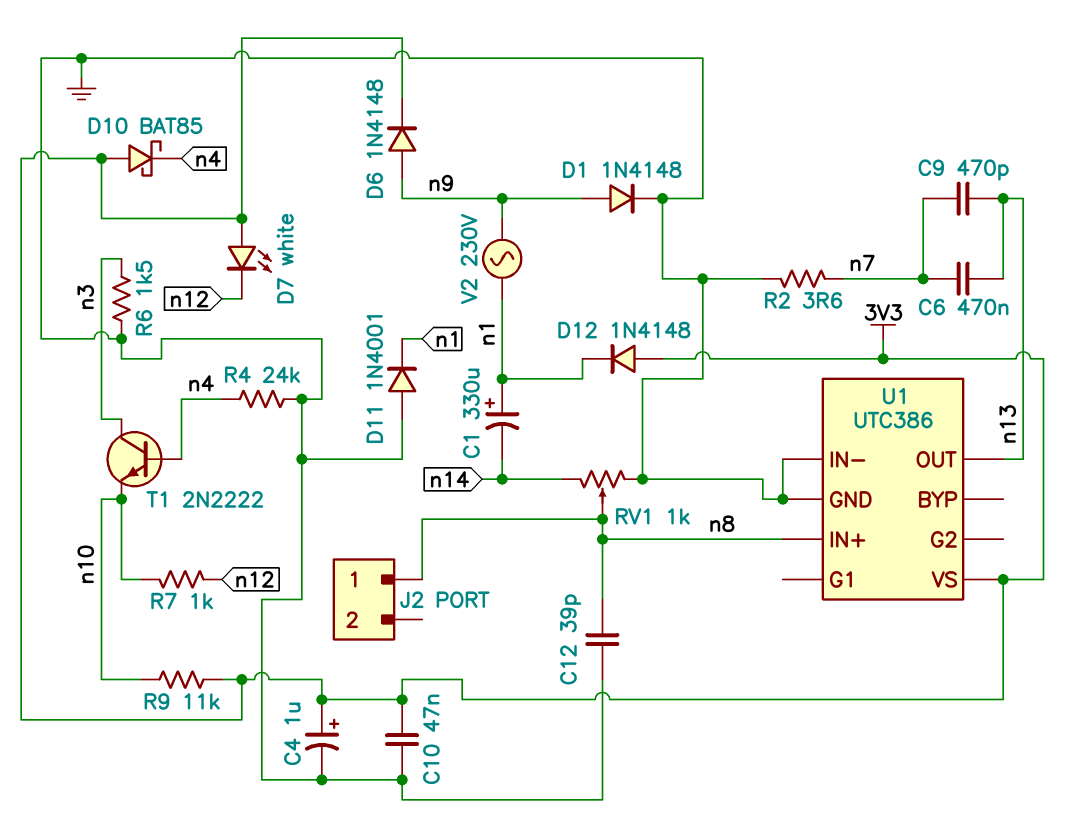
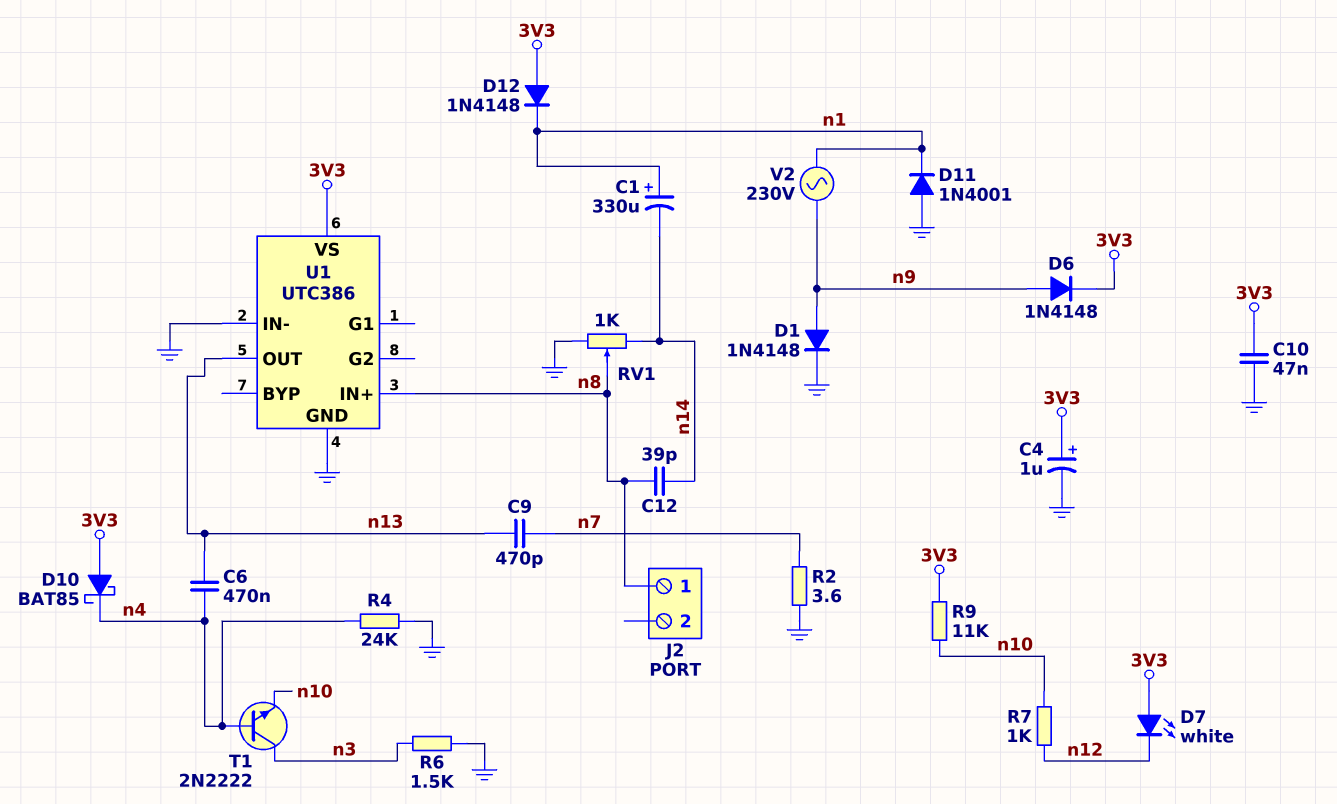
C6: 470nF (n7, n13) -> 470nF (n4, n13)
C12: 39pF (GND, n8) -> 39pF (n8, n14)

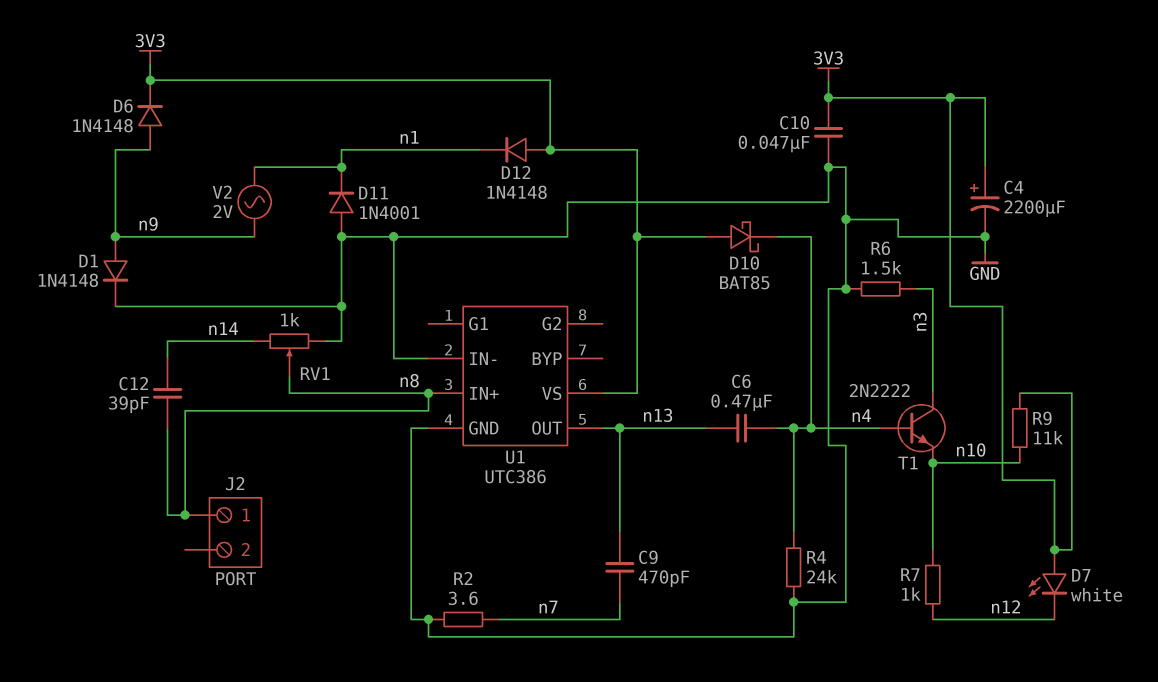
C1: 330uF (plus n1, minus n14) -> none
C4: 1uF (plus 3V3, minus GND) -> 2200uF (plus 3V3, minus GND)
V2: AC 230V (n1, n9) -> AC 2V (n1, n9)

